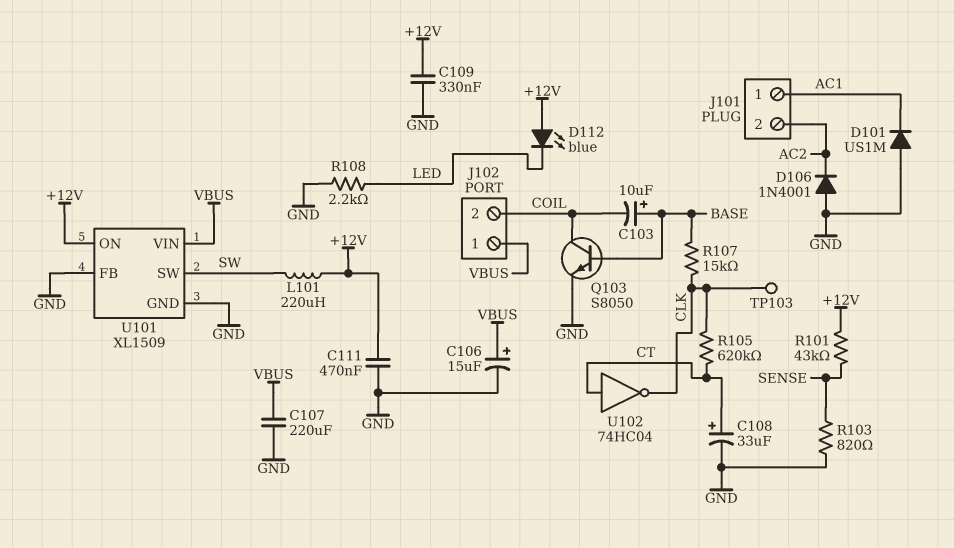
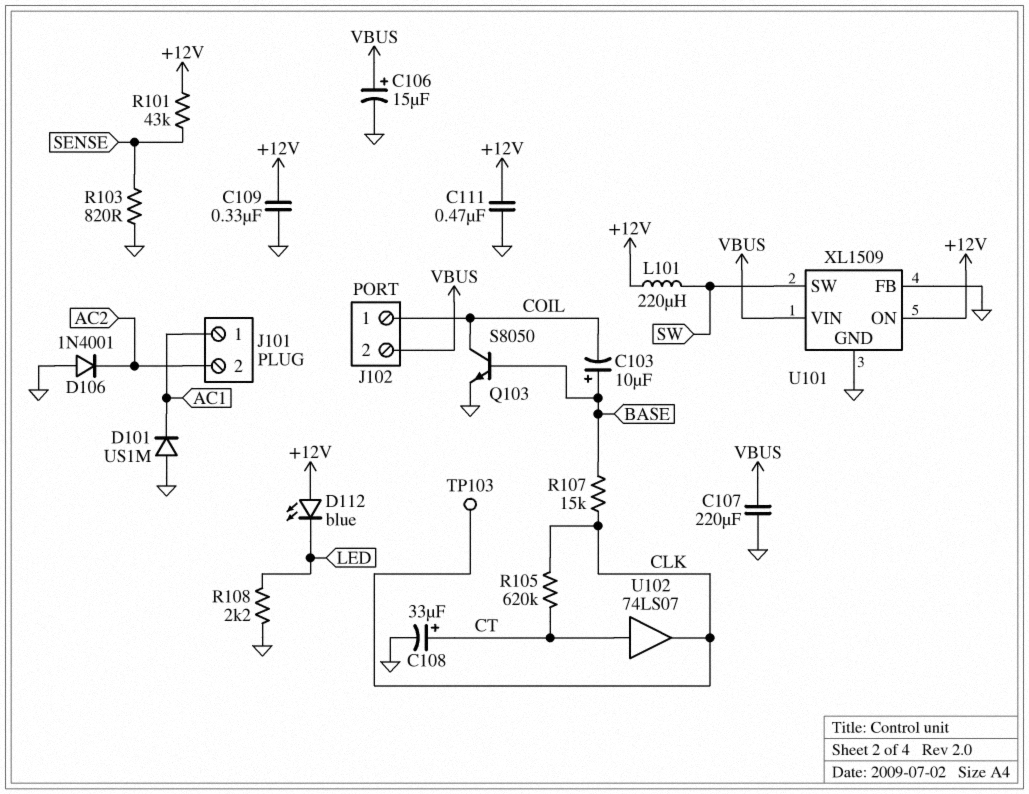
J102 pin 1: VBUS -> COIL
J102 pin 2: COIL -> VBUS
U102: NOT 74HC04 (in CT, out CLK) -> buffer 74LS07 (in CT, out CLK)

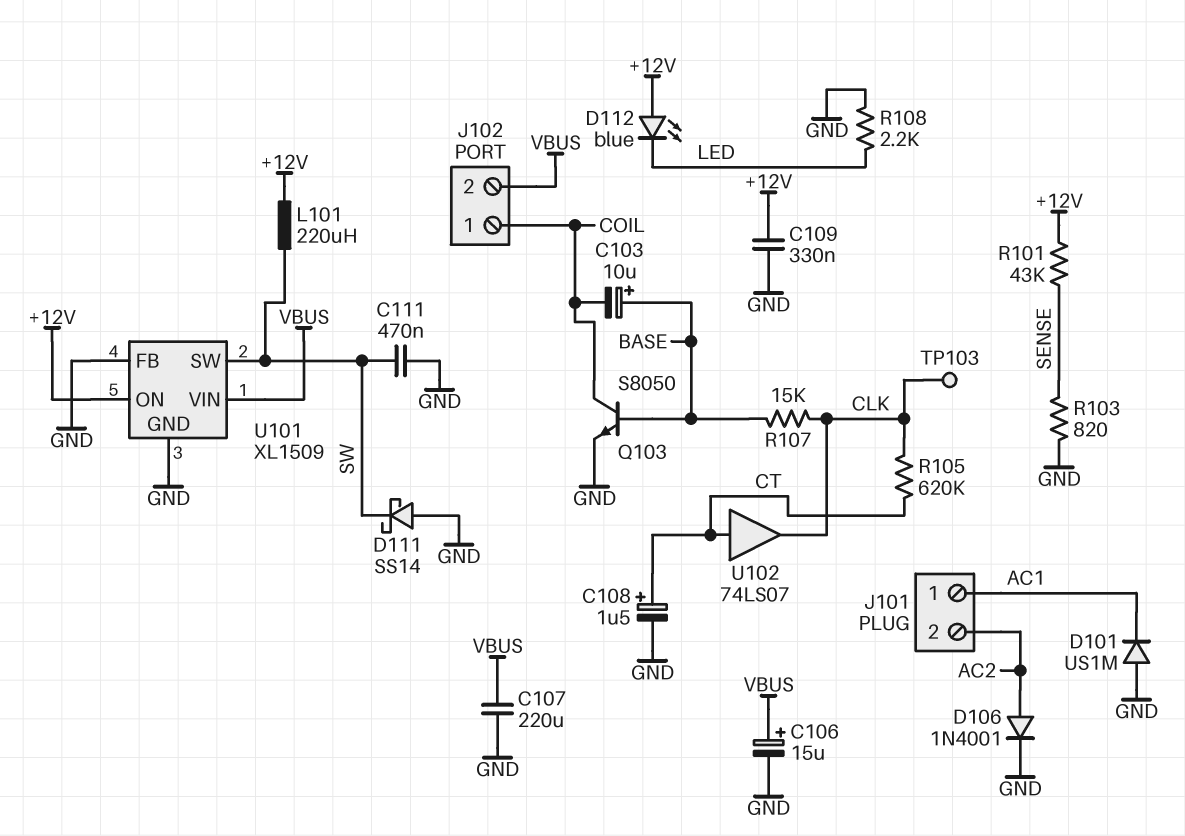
C108: 33uF (plus CT, minus GND) -> 1.5uF (plus CT, minus GND)
C111: 470nF (+12V, GND) -> 470nF (GND, SW)
D106: diode 1N4001 (A GND, K AC2) -> diode 1N4001 (A AC2, K GND)
D111: none -> schottky SS14 (A GND, K SW)

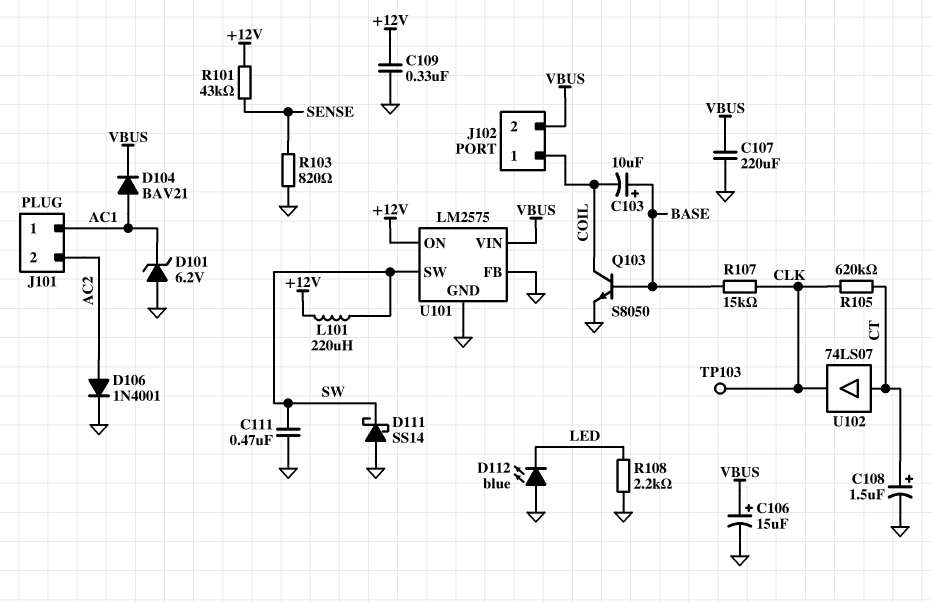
D101: diode US1M (A GND, K AC1) -> zener 6.2V (A GND, K AC1)
D104: none -> diode BAV21 (A AC1, K VBUS)
D112: LED blue (A +12V, K LED) -> LED blue (A GND, K LED)
U101: XL1509 -> LM2575

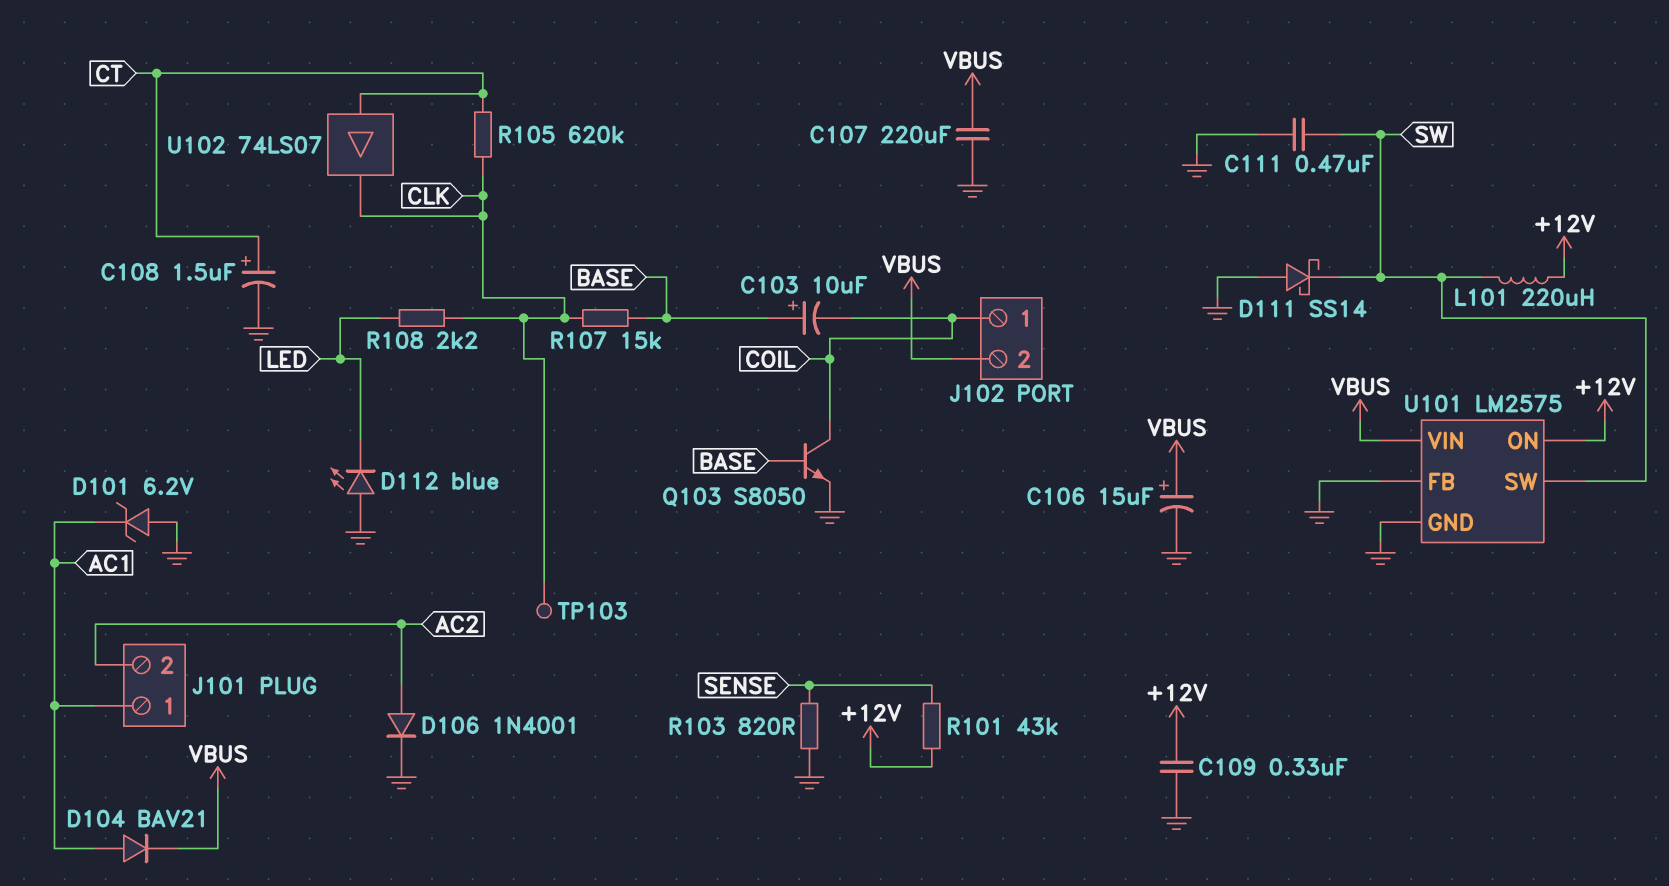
R108: 2.2k (GND, LED) -> 2.2k (CLK, LED)

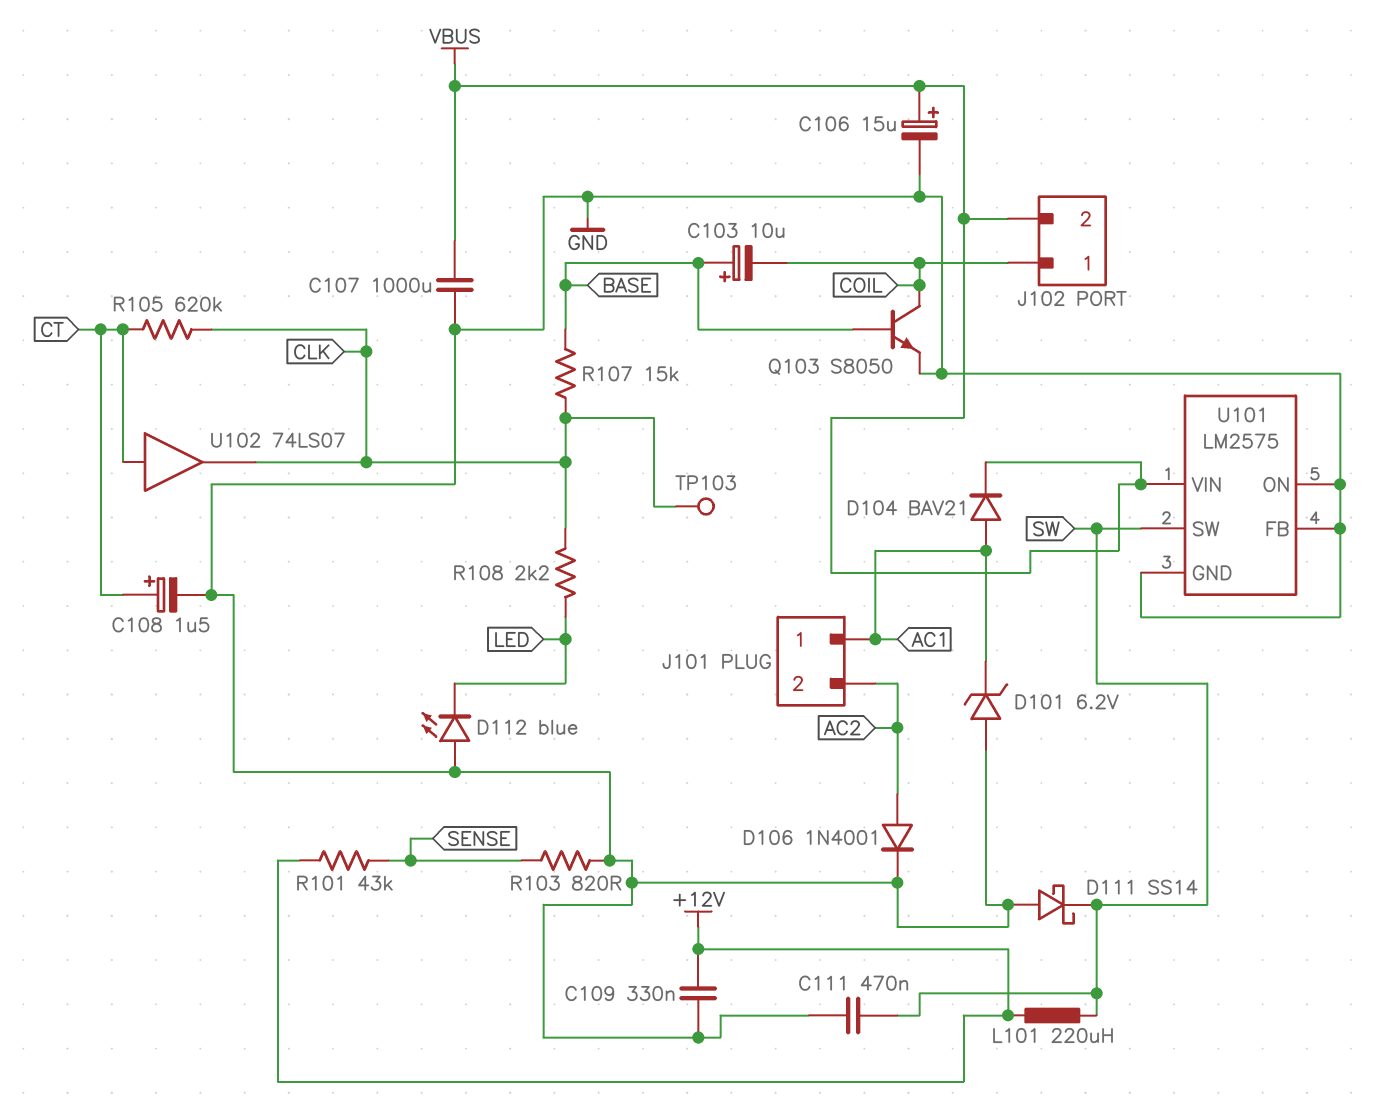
C107: 220uF (GND, VBUS) -> 1000uF (GND, VBUS)
U101 pin ON: +12V -> GND

